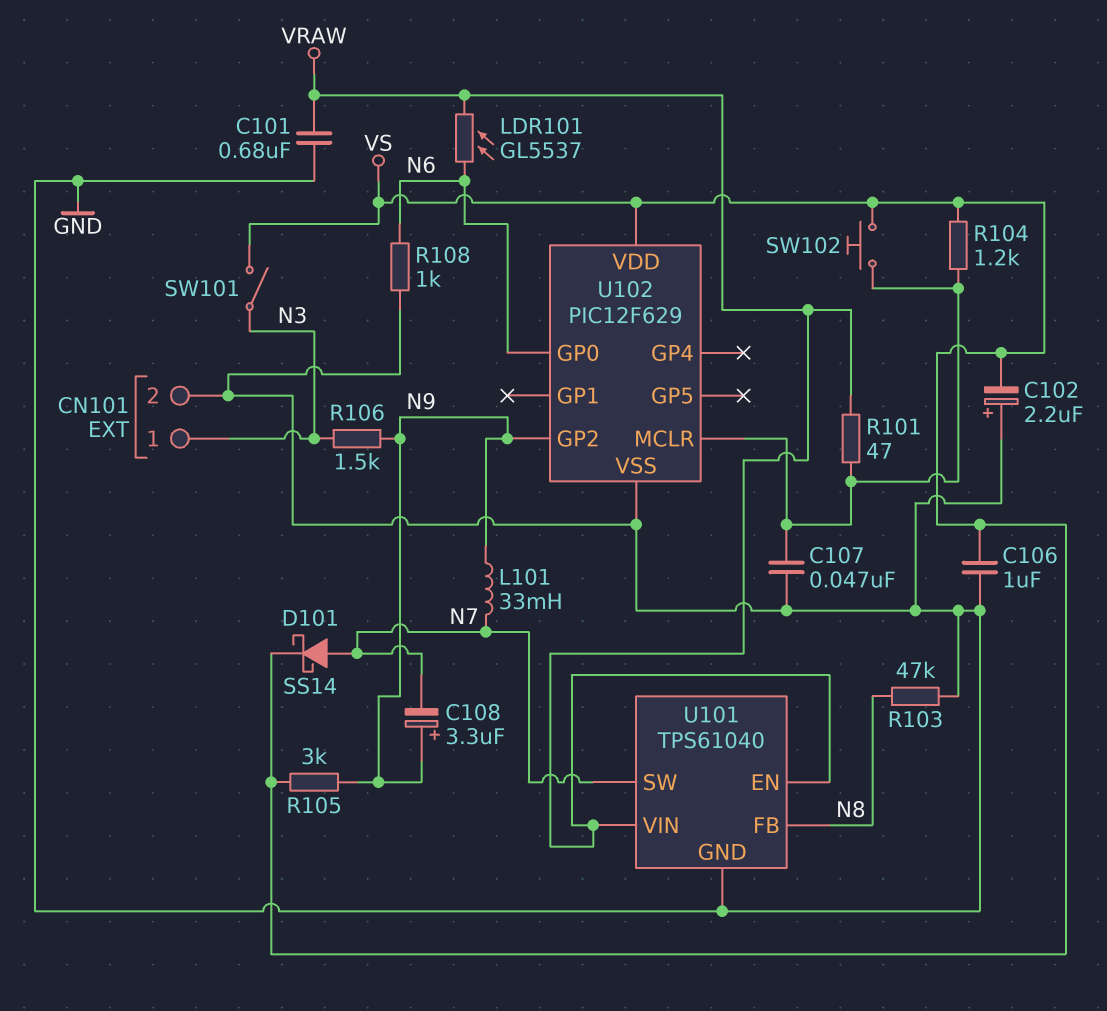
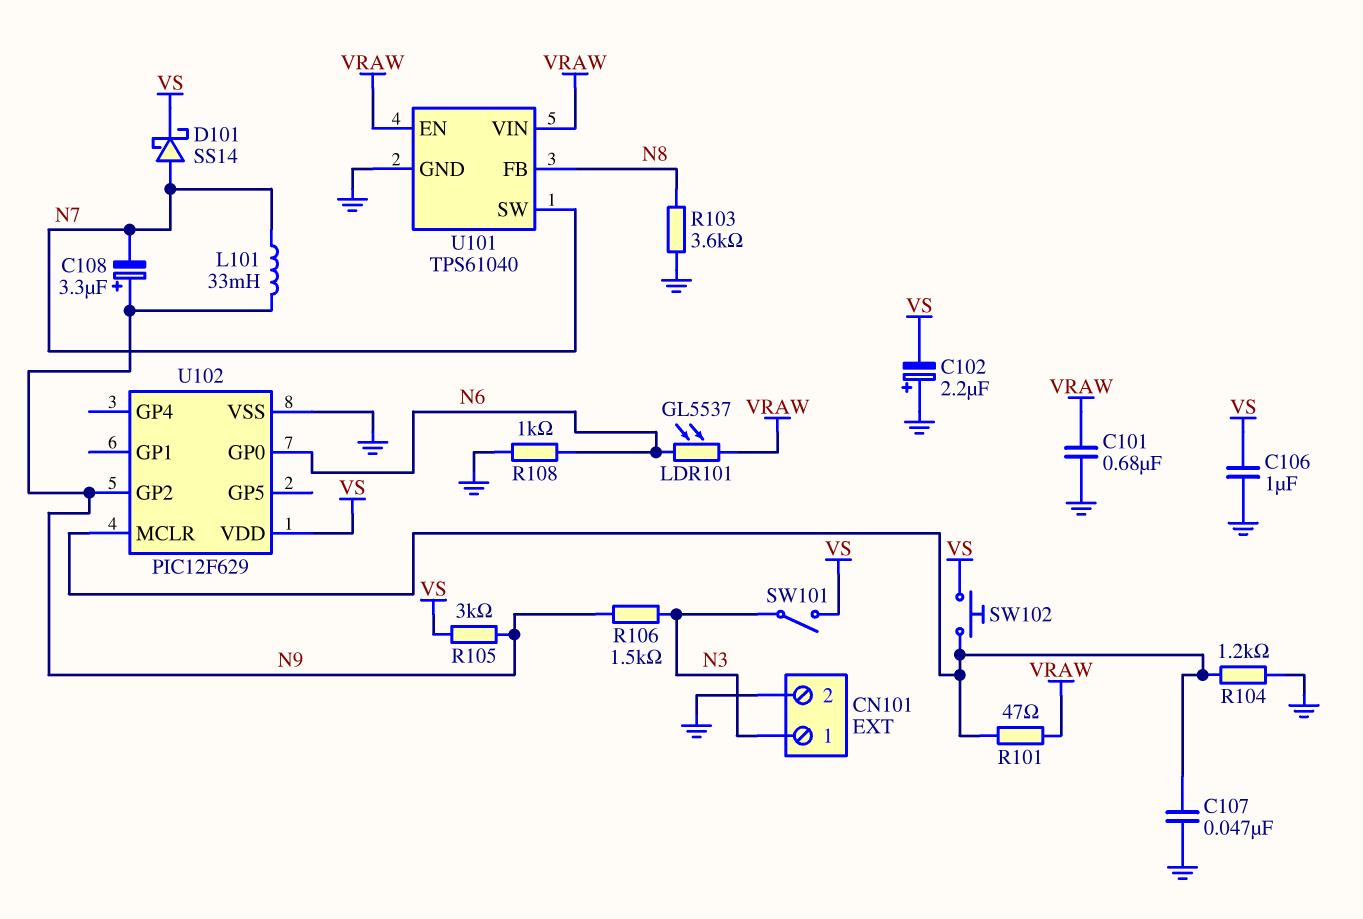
R103: 47k (GND, N8) -> 3.6k (GND, N8)
R104: 1.2k (U102/MCLR, VS) -> 1.2k (GND, U102/MCLR)

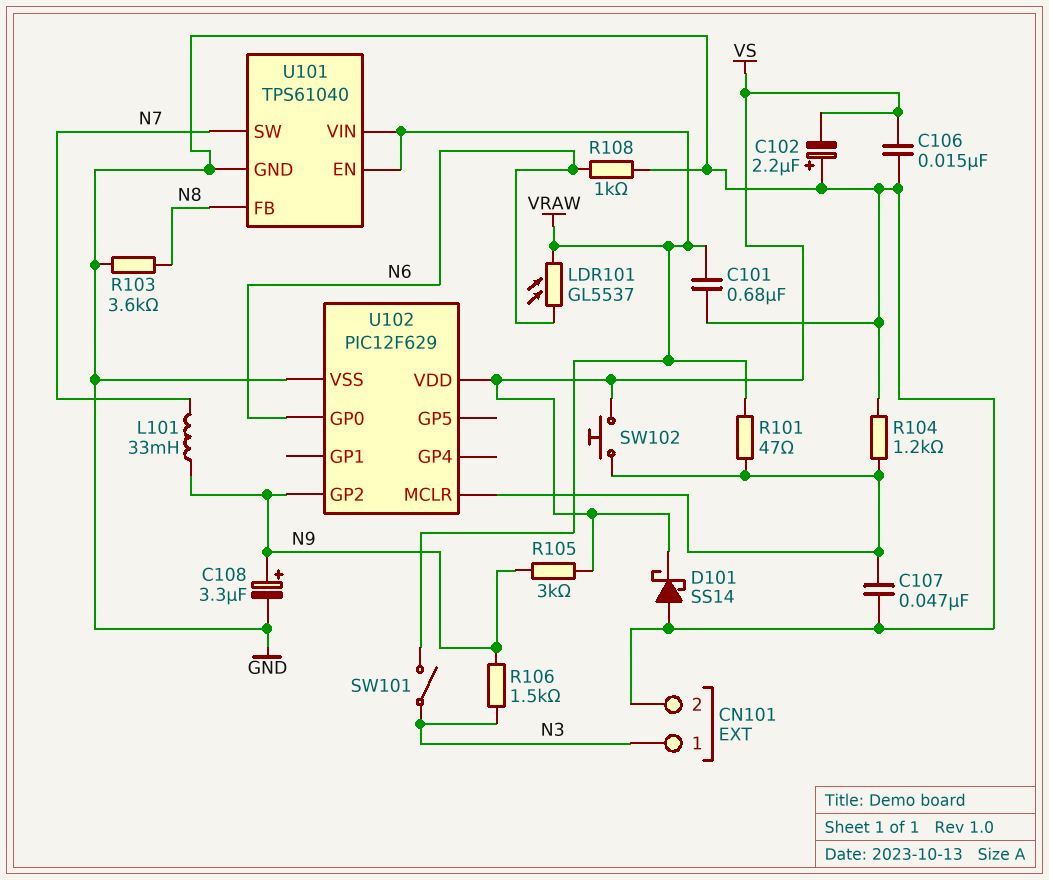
C106: 1uF (GND, VS) -> 15nF (GND, VS)
C108: 3.3uF (plus N9, minus N7) -> 3.3uF (plus N9, minus GND)
D101: schottky SS14 (A N7, K VS) -> schottky SS14 (A GND, K VS)
SW101: switch (N3, VS) -> switch (N3, VRAW)

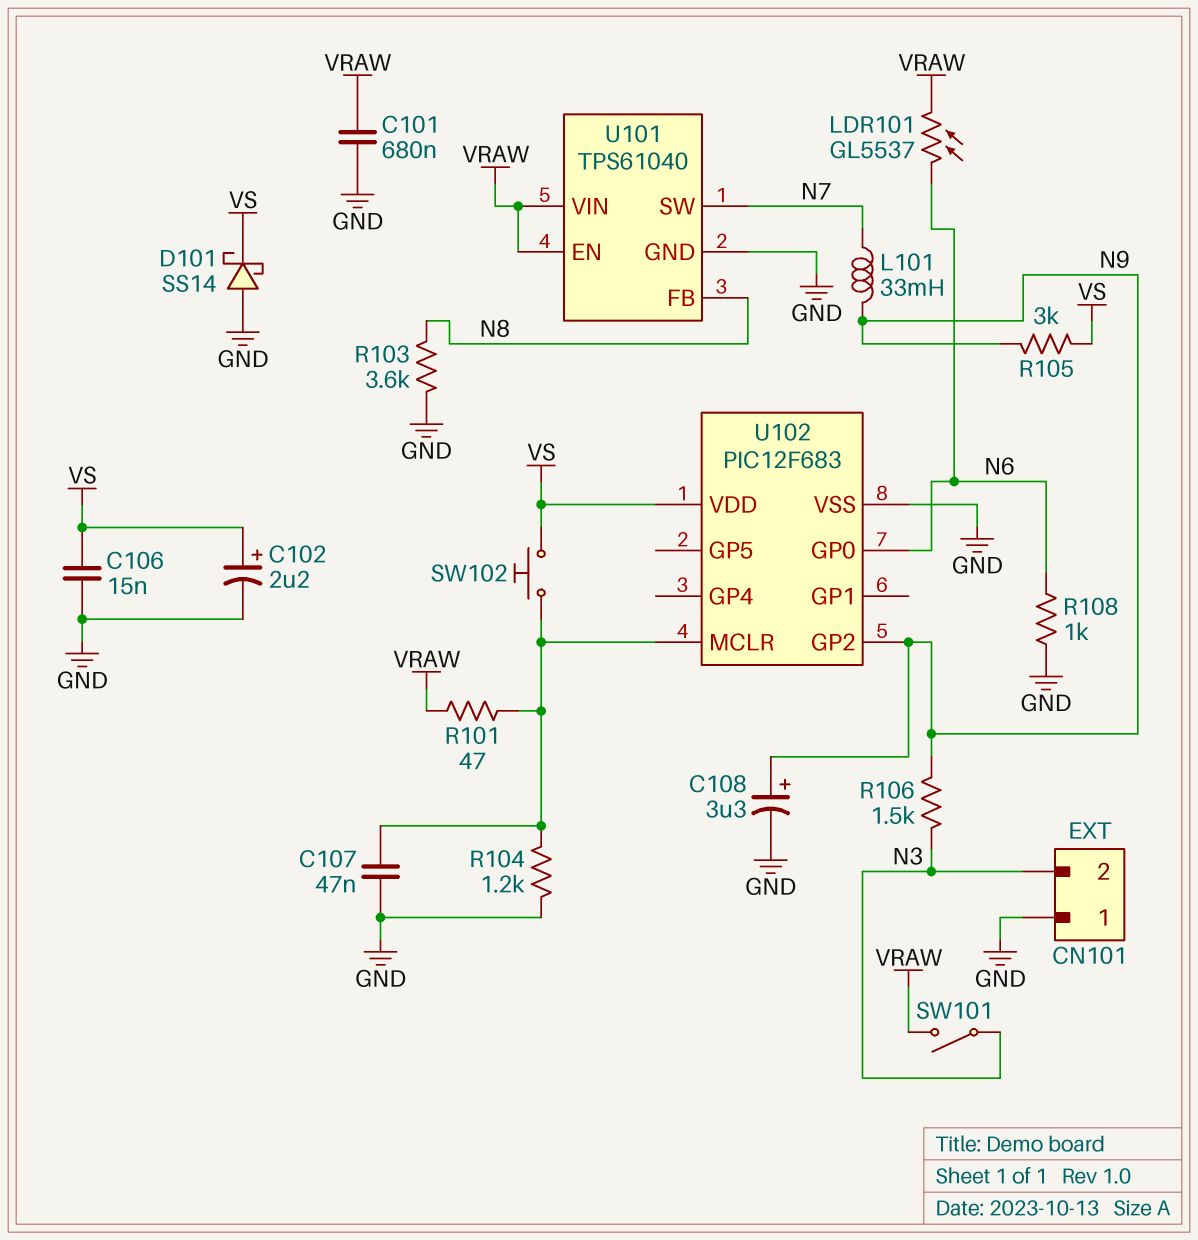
C102: 2.2uF (plus GND, minus VS) -> 2.2uF (plus VS, minus GND)
CN101 pin 1: N3 -> GND
CN101 pin 2: GND -> N3
U102: PIC12F629 -> PIC12F683

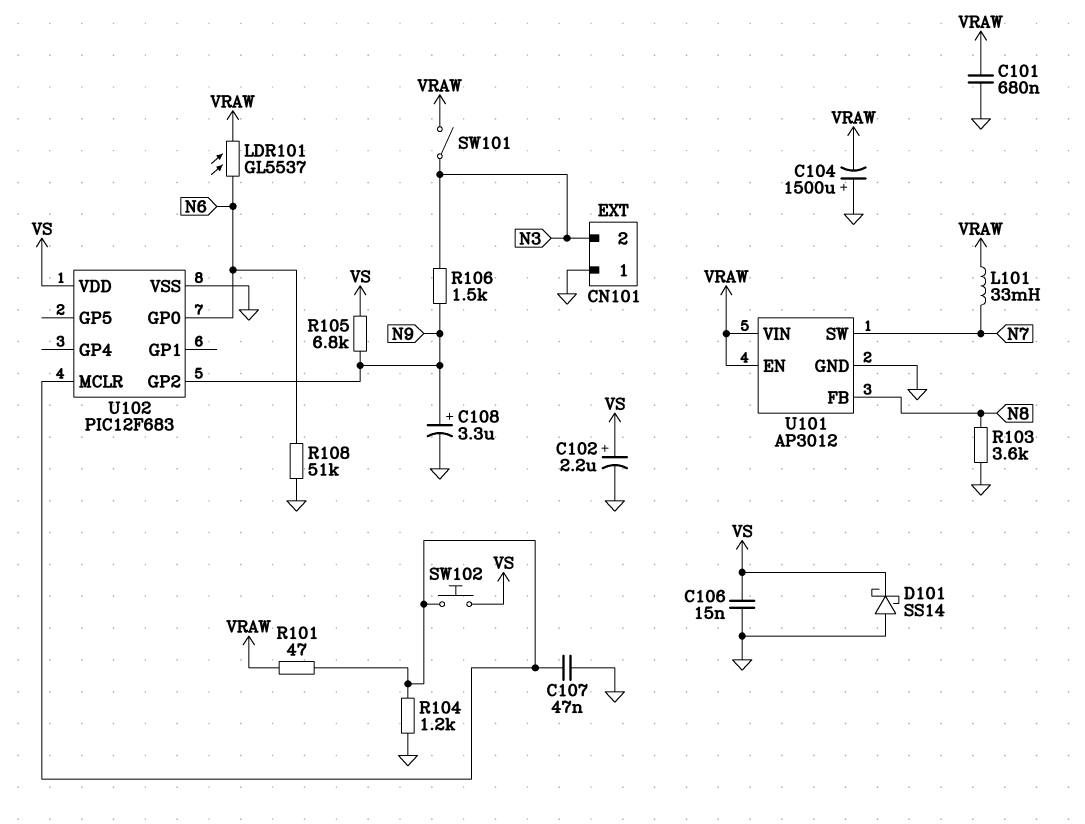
C104: none -> 1500uF (plus GND, minus VRAW)
L101: 33mH (N7, N9) -> 33mH (N7, VRAW)
R105: 3k (N9, VS) -> 6.8k (N9, VS)
R108: 1k (GND, N6) -> 51k (GND, N6)
U101: TPS61040 -> AP3012

